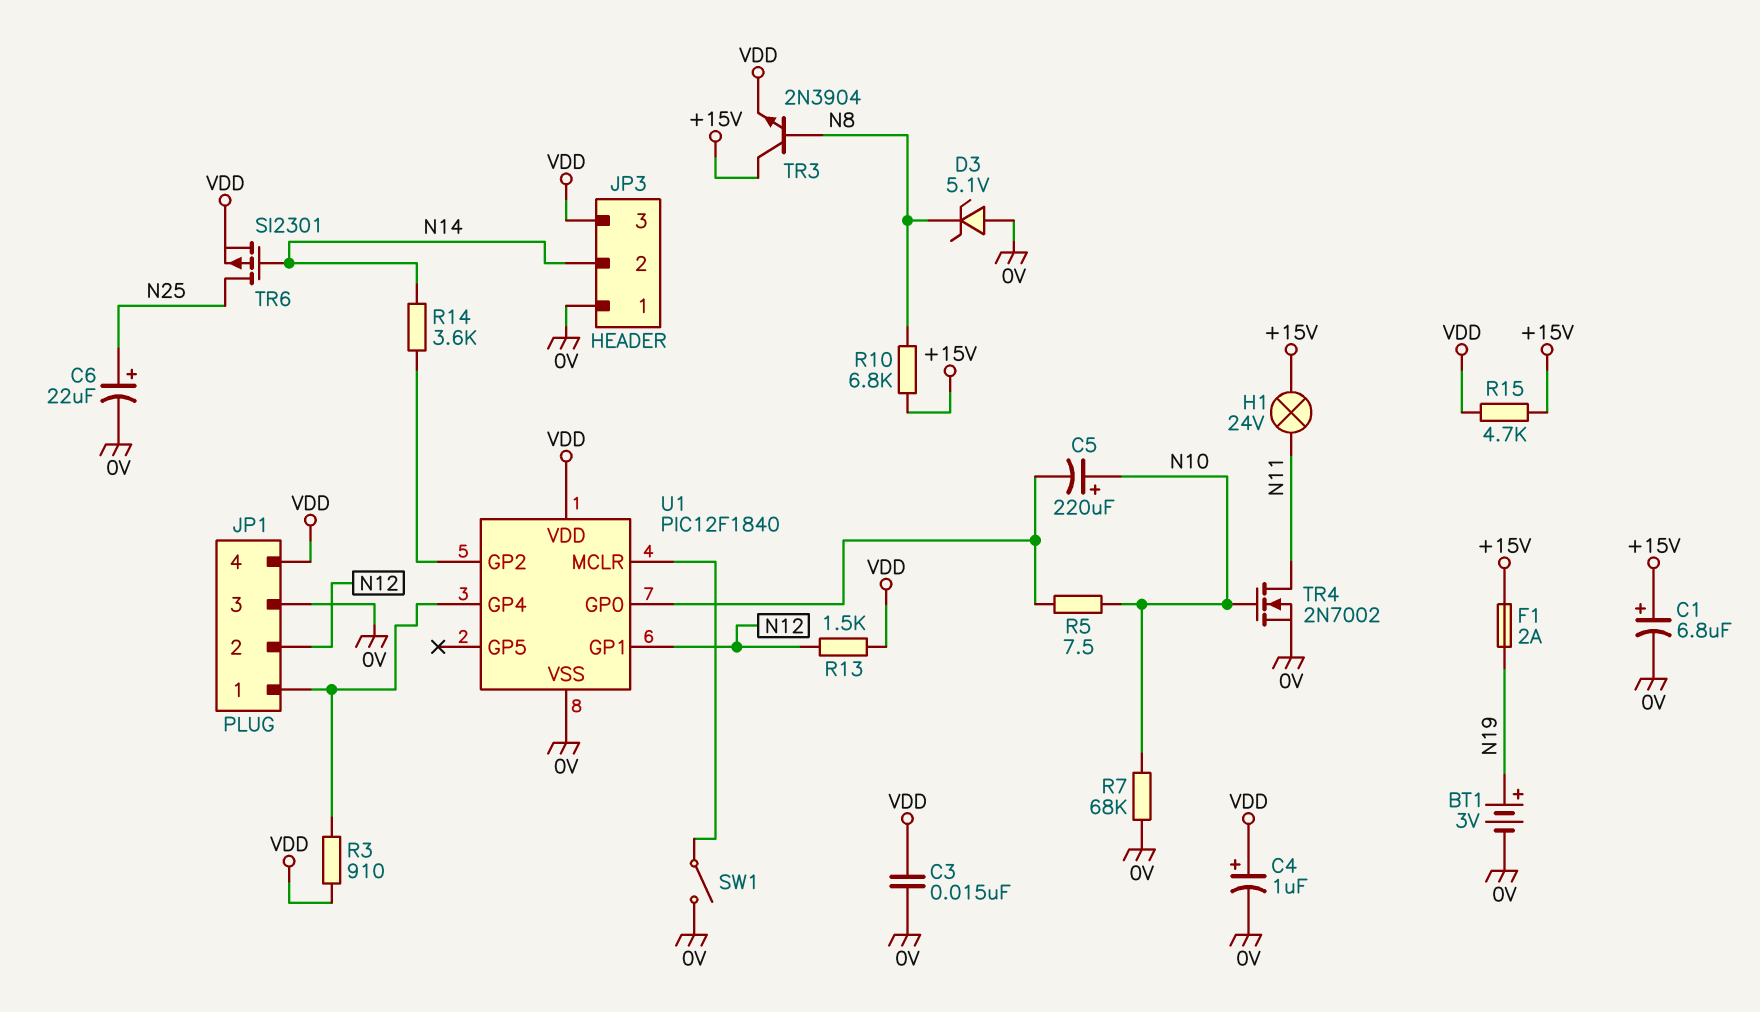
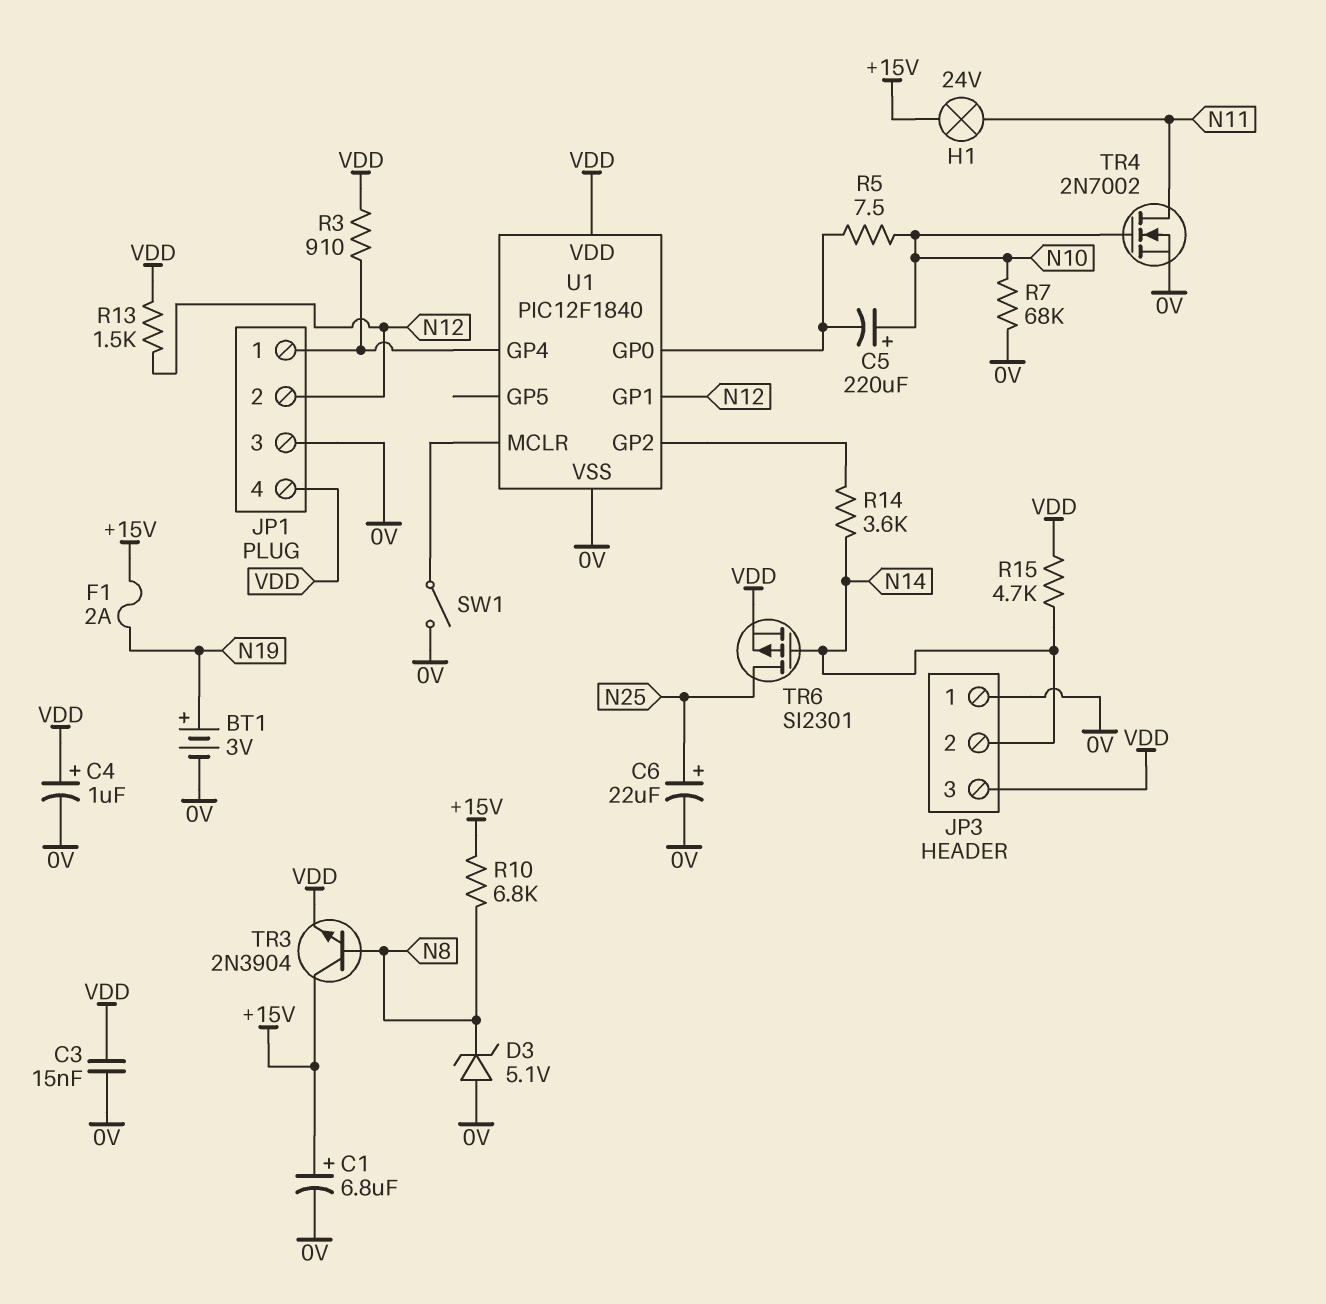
R15: 4.7k (+15V, VDD) -> 4.7k (N14, VDD)

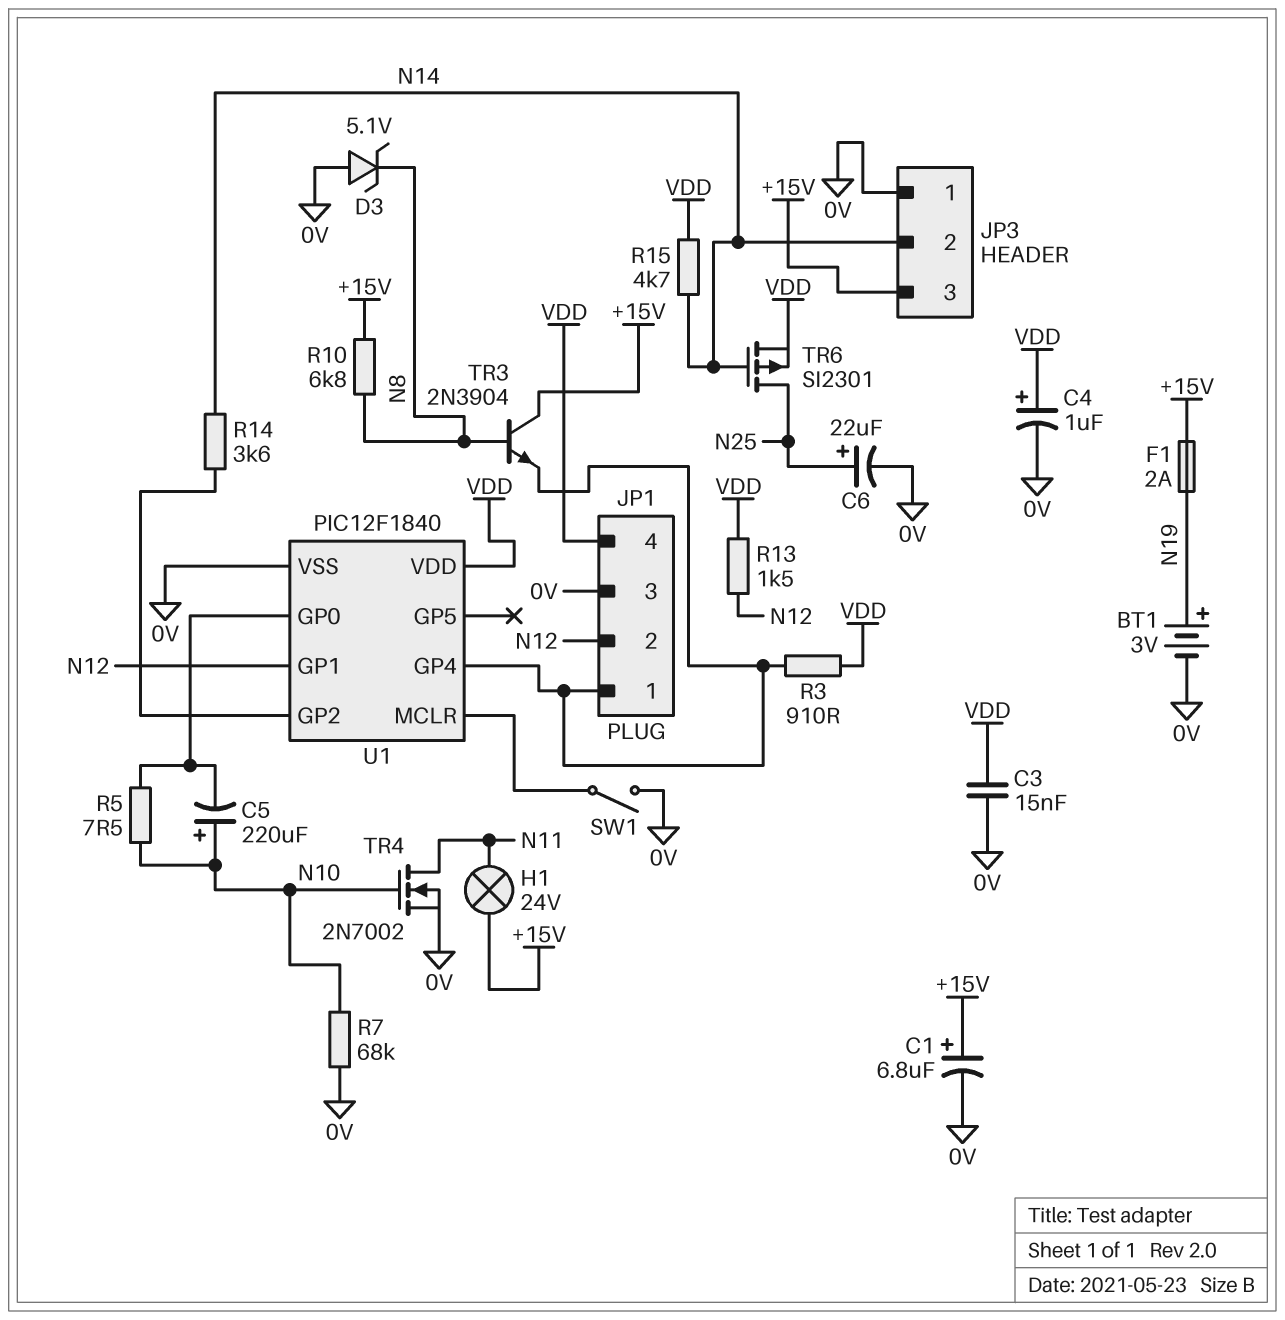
JP3 pin 3: VDD -> +15V
TR3: NPN 2N3904 (B N8, C +15V, E VDD) -> NPN 2N3904 (B N8, C +15V, E JP1/1)

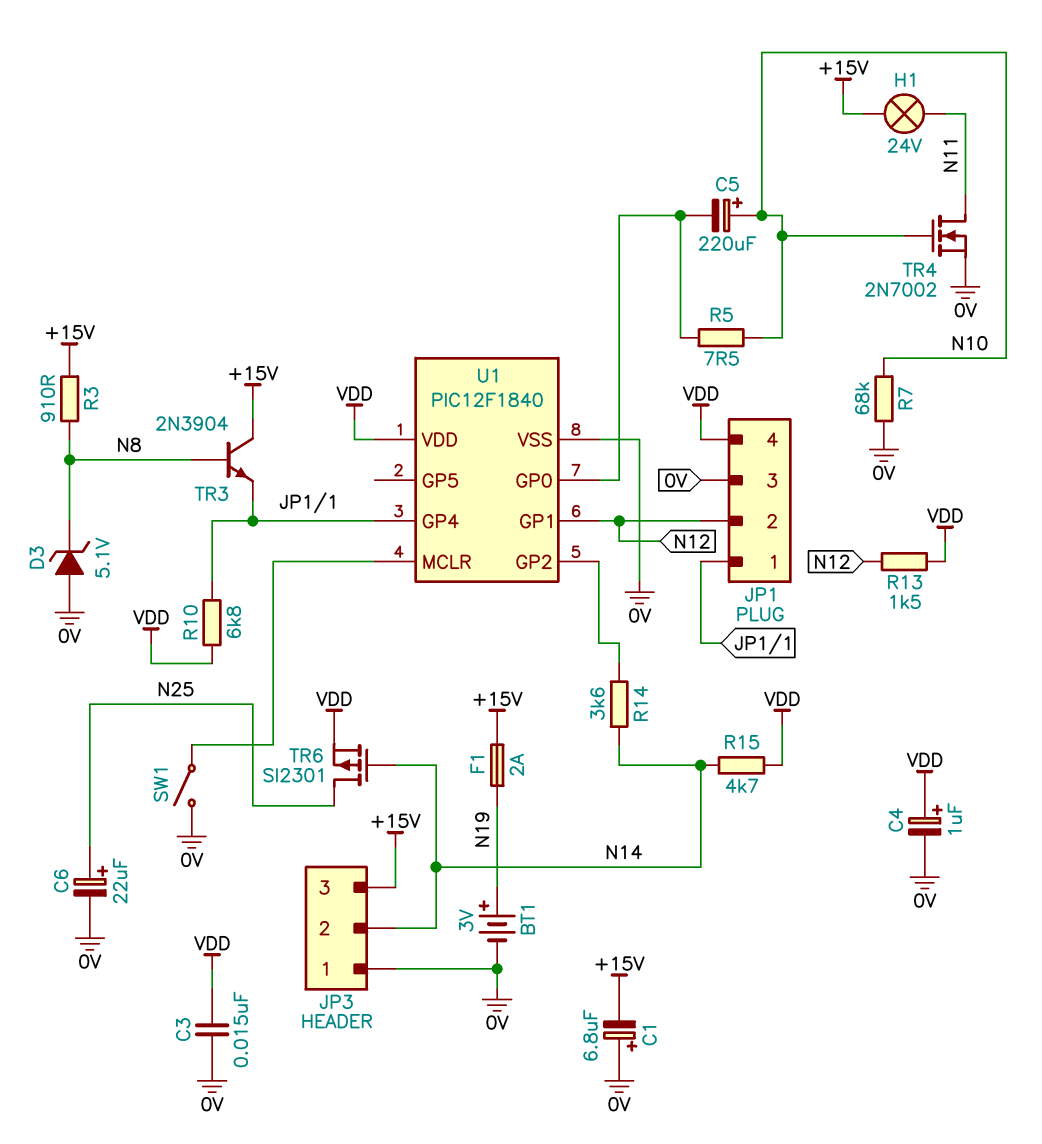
C1: 6.8uF (plus +15V, minus 0V) -> 6.8uF (plus 0V, minus +15V)
R3: 910 (JP1/1, VDD) -> 910 (+15V, N8)
R10: 6.8k (+15V, N8) -> 6.8k (JP1/1, VDD)

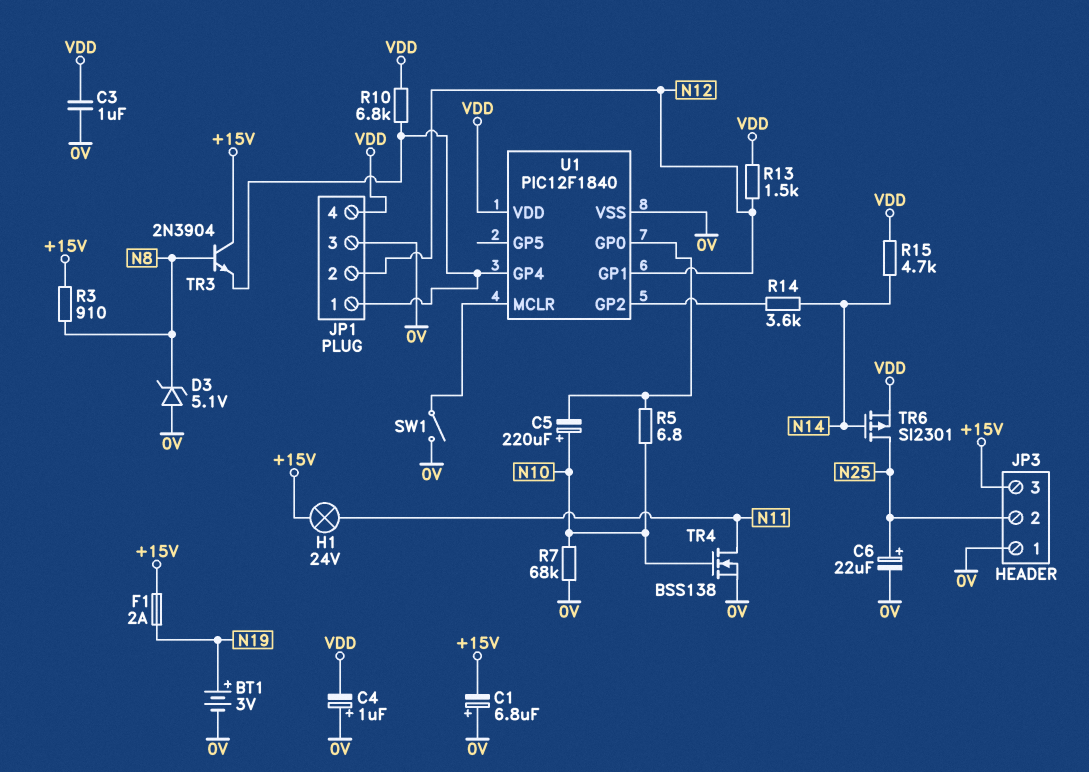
C3: 15nF (0V, VDD) -> 1uF (0V, VDD)
C4: 1uF (plus VDD, minus 0V) -> 1uF (plus 0V, minus VDD)
JP3 pin 2: N14 -> N25
R5: 7.5 (N10, U1/GP0) -> 6.8 (N10, U1/GP0)
TR4: NMOS 2N7002 (G N10, D N11, S 0V) -> NMOS BSS138 (G N10, D N11, S 0V)

